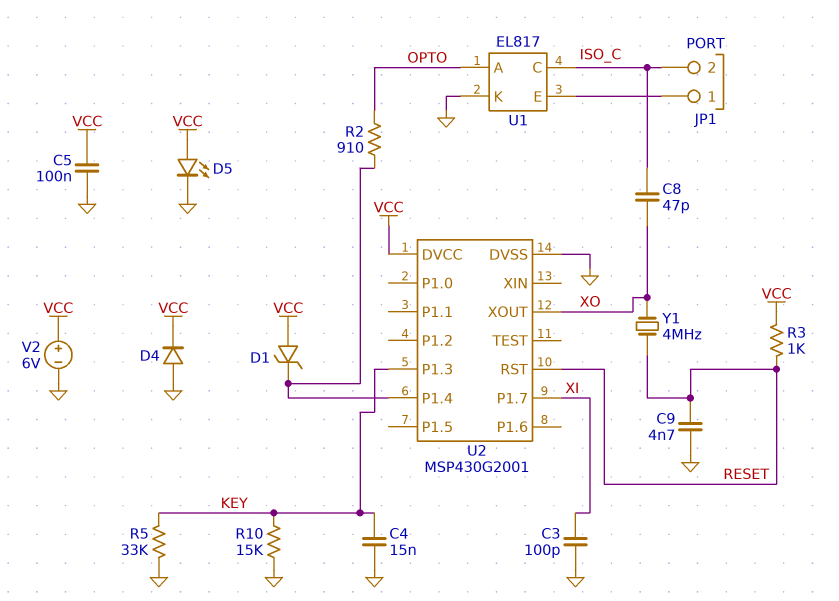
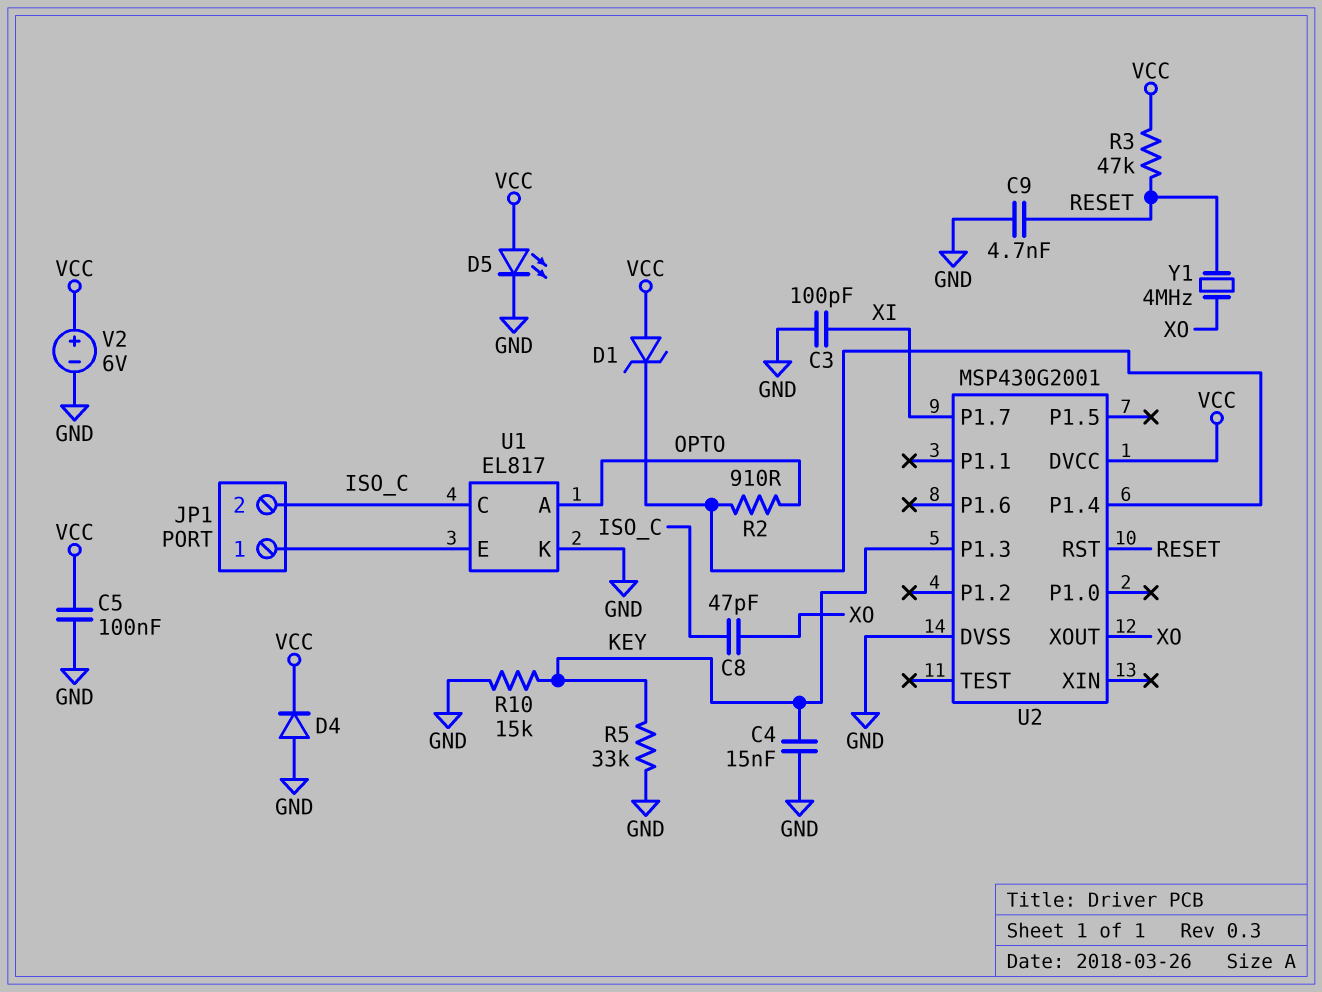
R3: 1k (RESET, VCC) -> 47k (RESET, VCC)

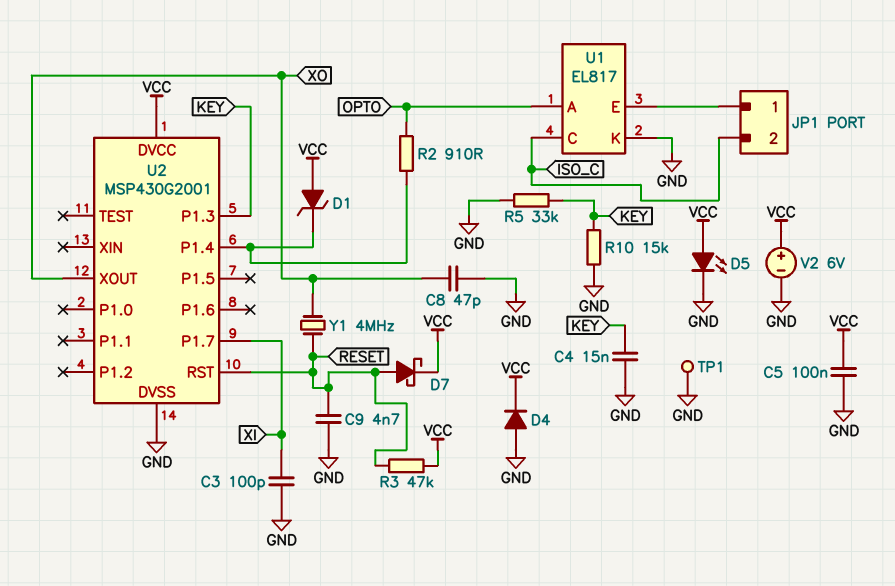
C8: 47pF (ISO_C, XO) -> 47pF (GND, XO)
D7: none -> schottky (A RESET, K VCC)
TP1: none -> test point (GND)

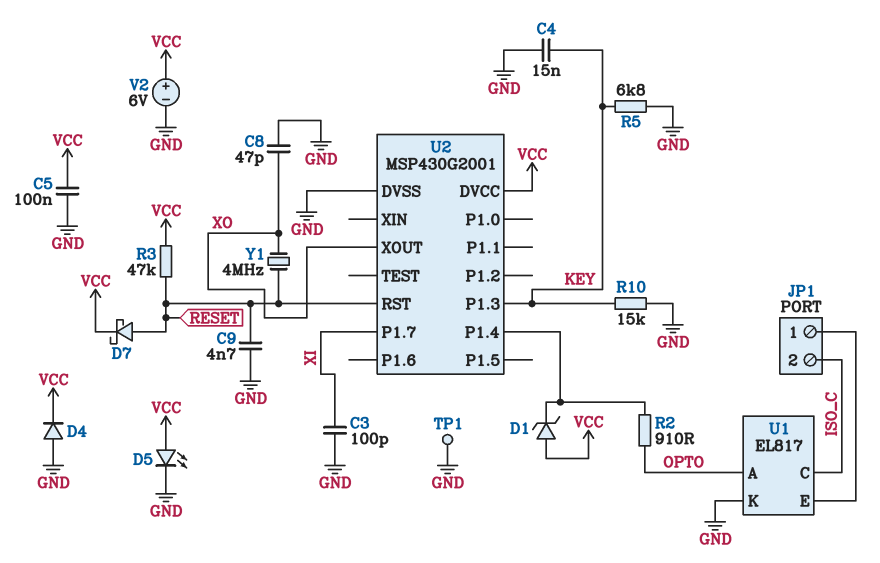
R5: 33k (GND, KEY) -> 6.8k (GND, KEY)

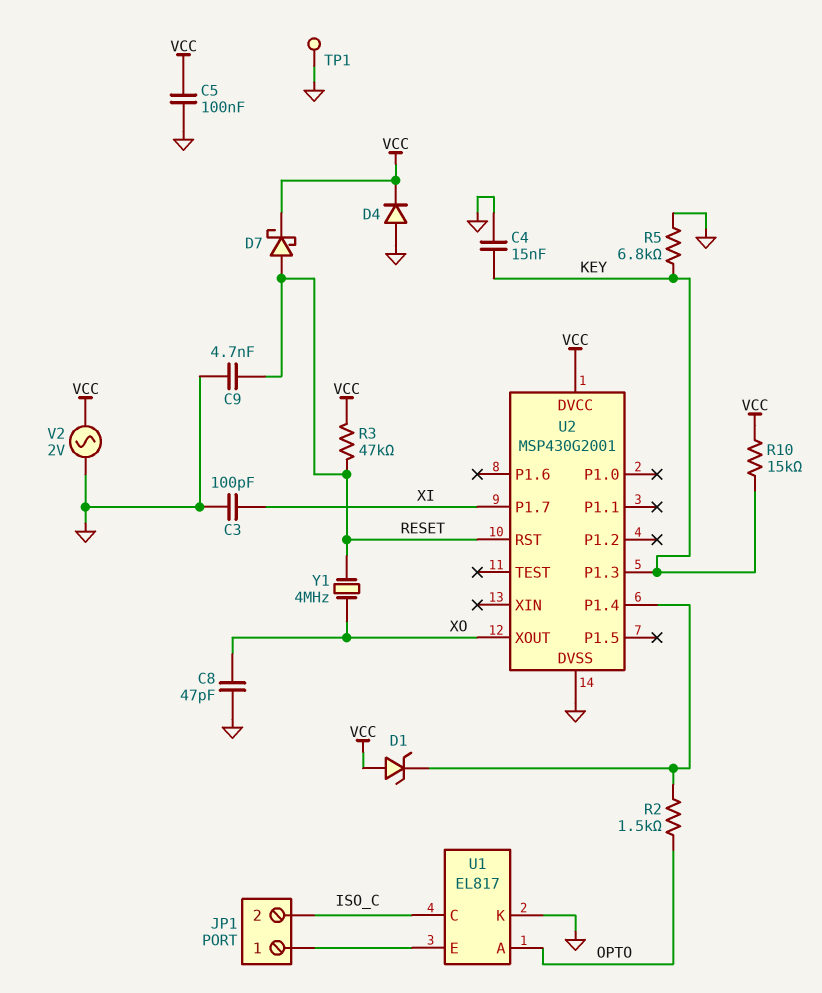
D5: LED (A VCC, K GND) -> none
R2: 910 (OPTO, U2/P1.4) -> 1.5k (OPTO, U2/P1.4)
R10: 15k (GND, KEY) -> 15k (KEY, VCC)
V2: 6V (plus VCC, minus GND) -> AC 2V (GND, VCC)

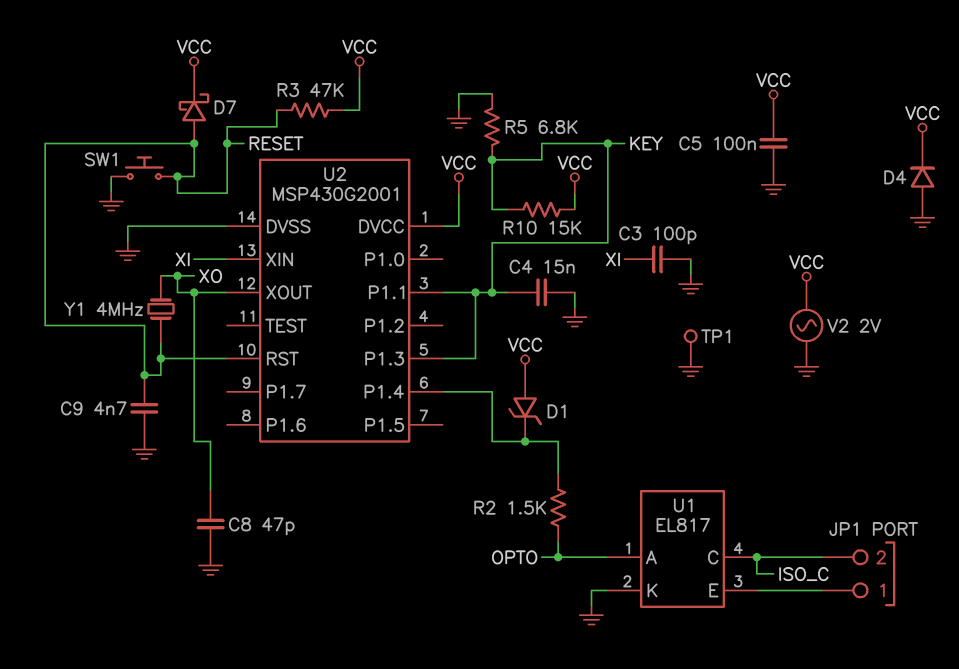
SW1: none -> button (GND, RESET)
U2 pin P1.1: none -> KEY
U2 pin P1.7: XI -> none
U2 pin XIN: none -> XI

